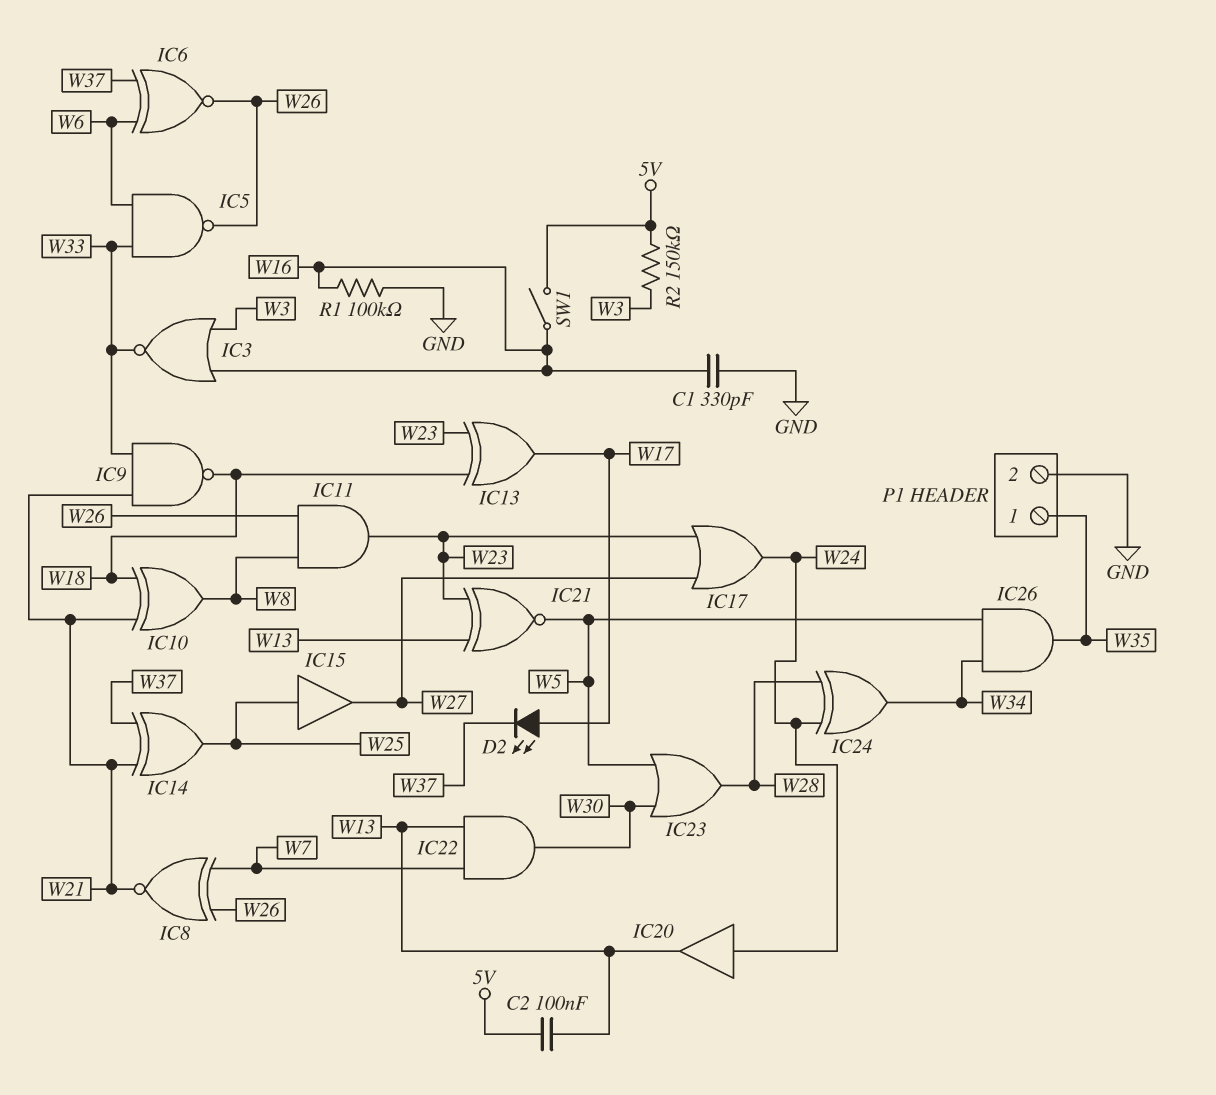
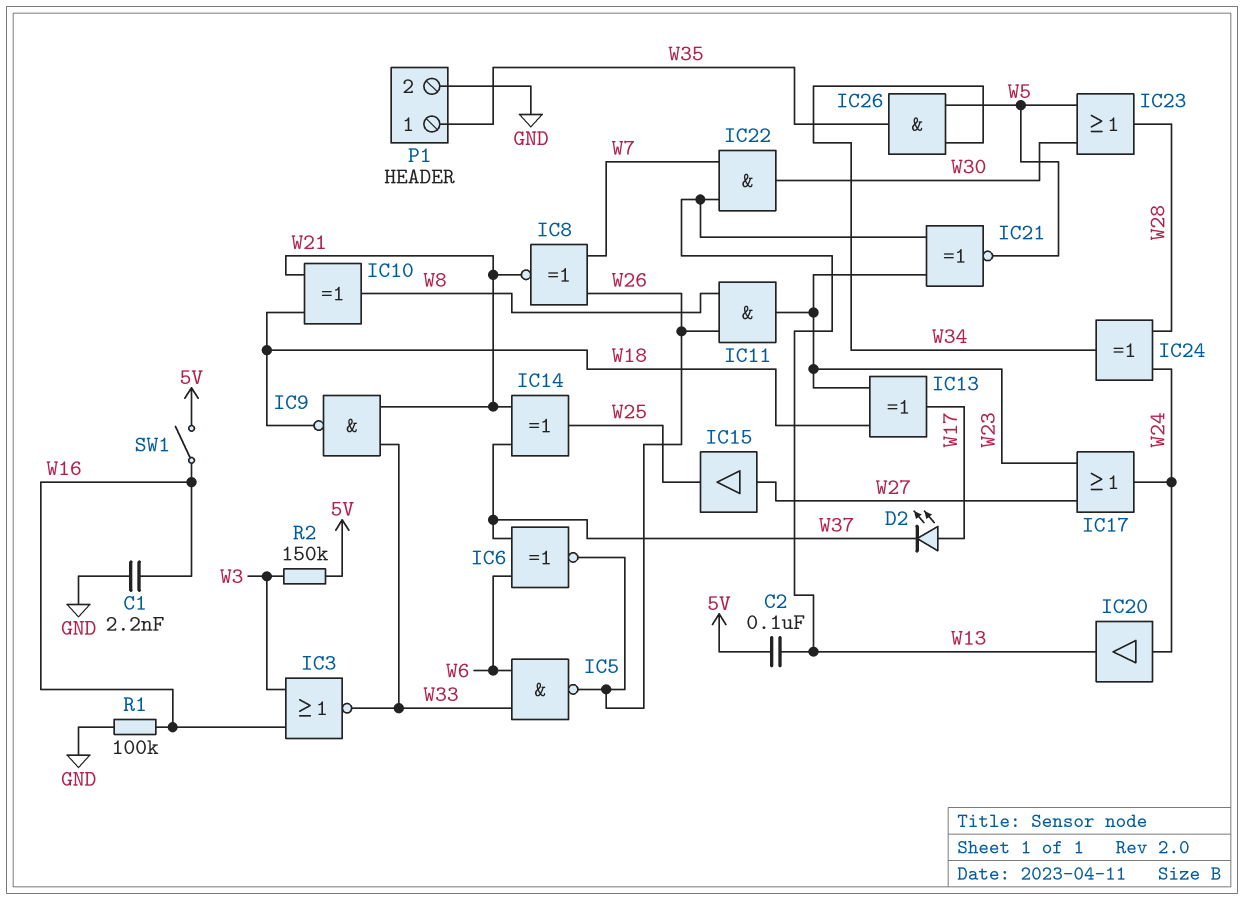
C1: 330pF (GND, W16) -> 2.2nF (GND, W16)
IC15: buffer (in W25, out W27) -> buffer (in W27, out W25)

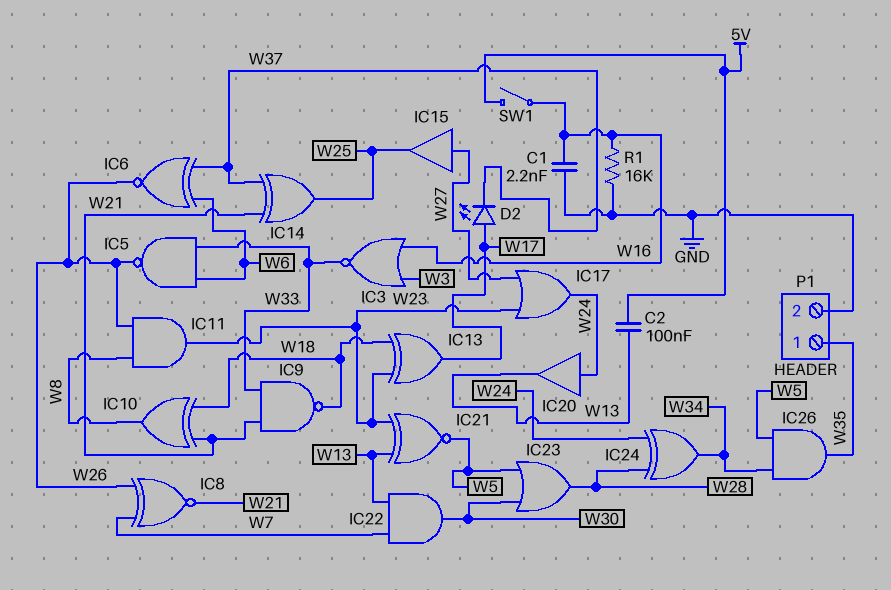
R1: 100k (GND, W16) -> 16k (GND, W16)
R2: 150k (5V, W3) -> none

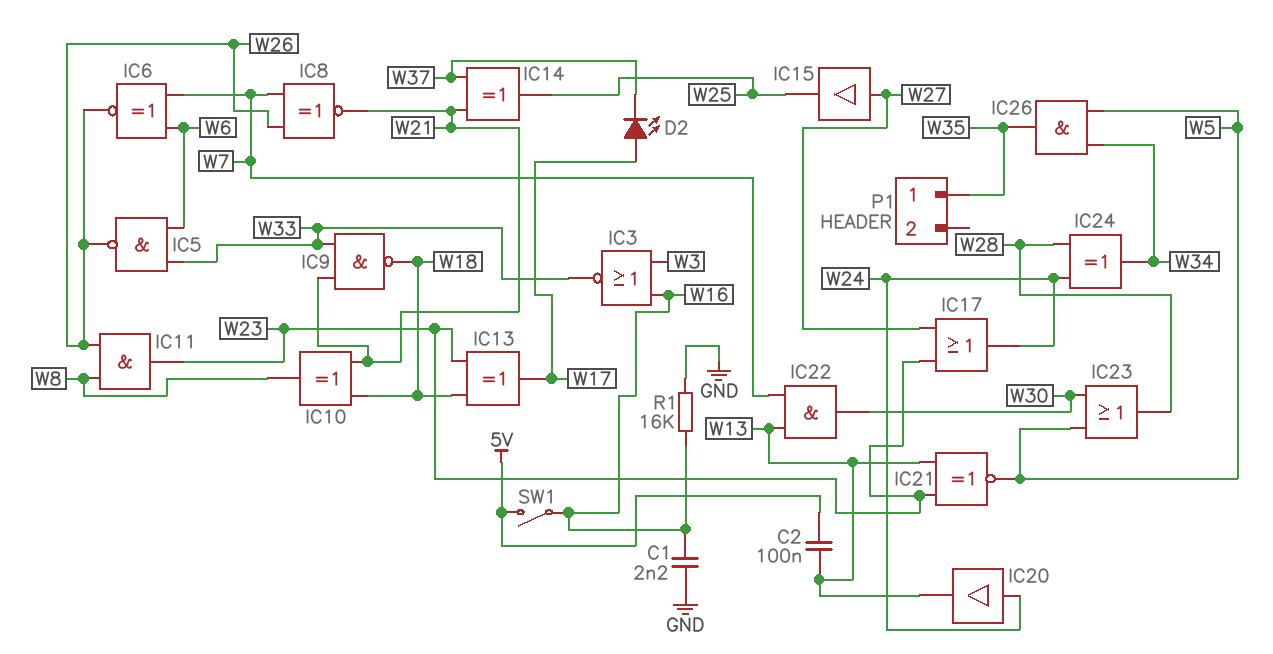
IC6: XNOR (in W6, in W37, out W26) -> XNOR (in W6, in W7, out W26)
P1 pin 2: GND -> none

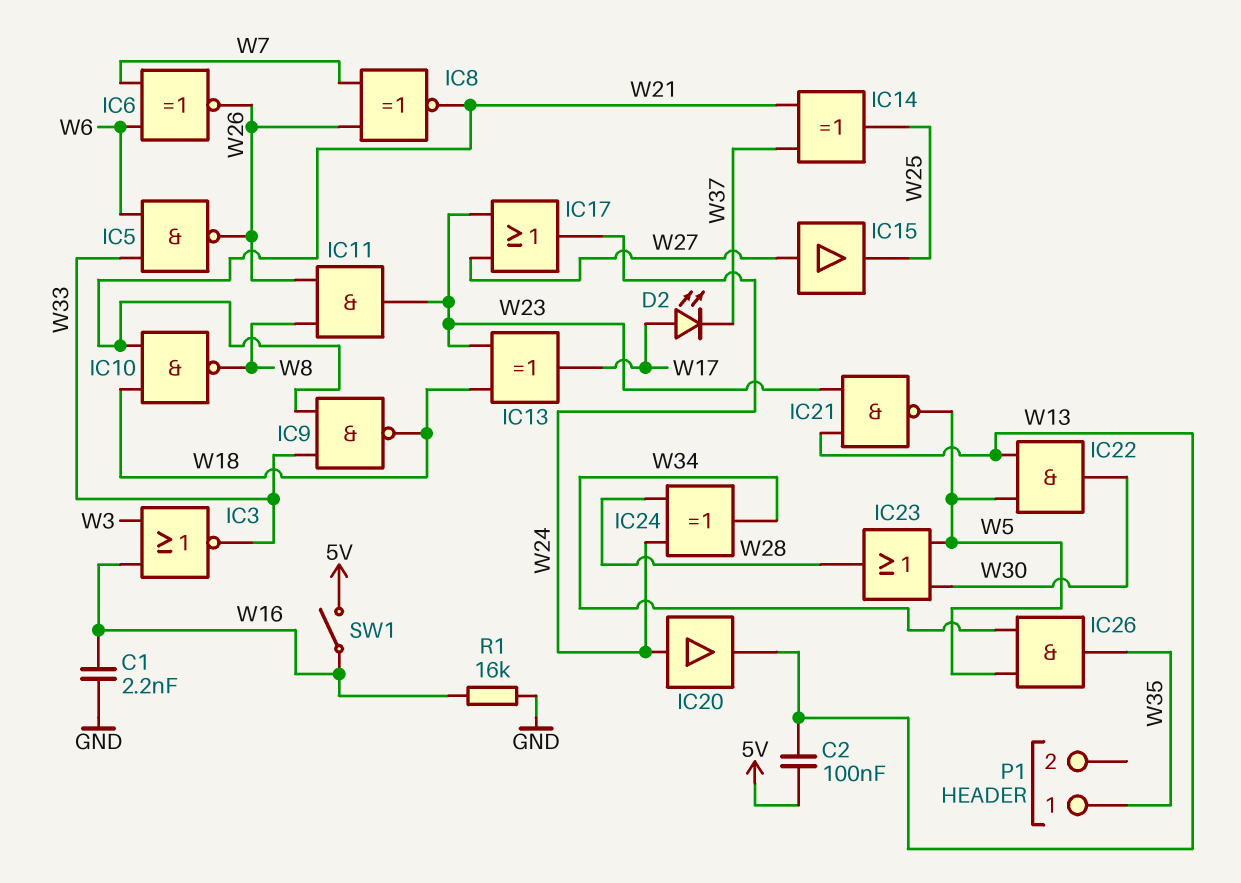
IC10: XOR (in W18, in W21, out W8) -> NAND (in W18, in W21, out W8)
IC21: XNOR (in W13, in W23, out W5) -> NAND (in W13, in W23, out W5)
IC22: AND (in W7, in W13, out W30) -> AND (in W5, in W13, out W30)

